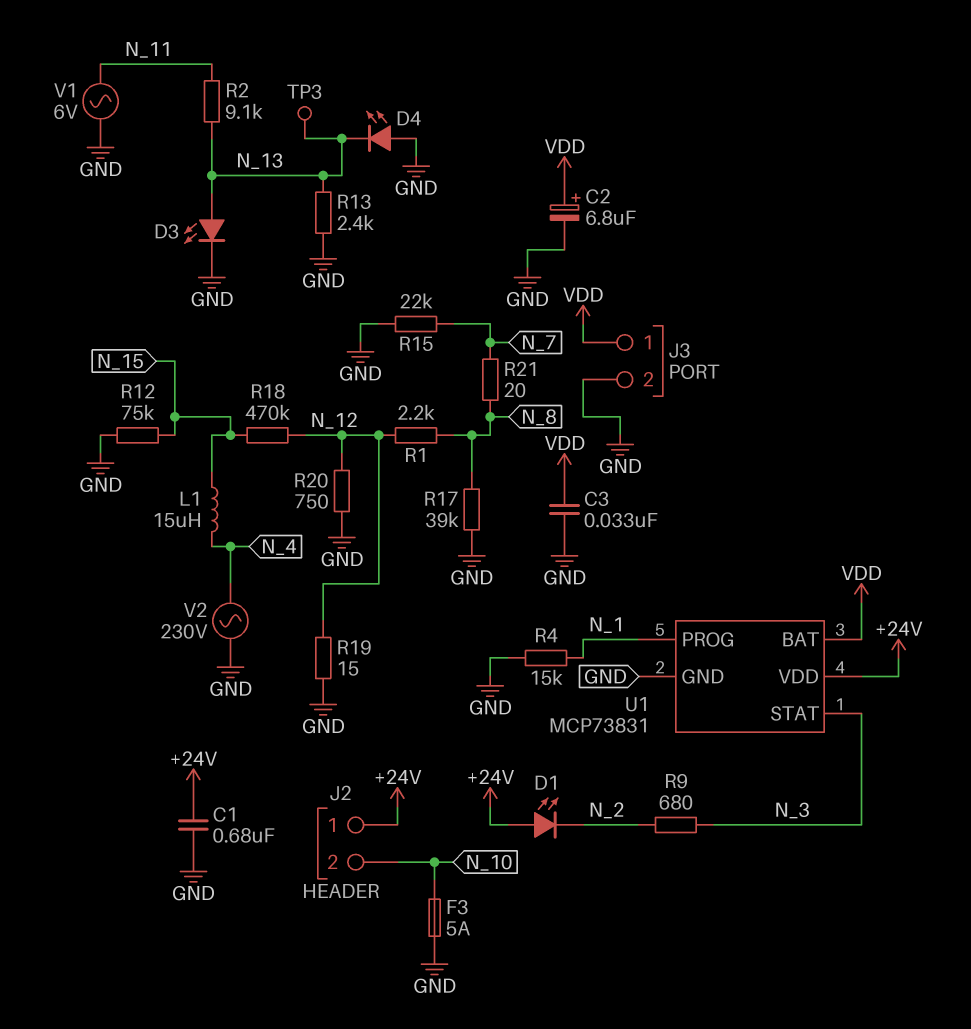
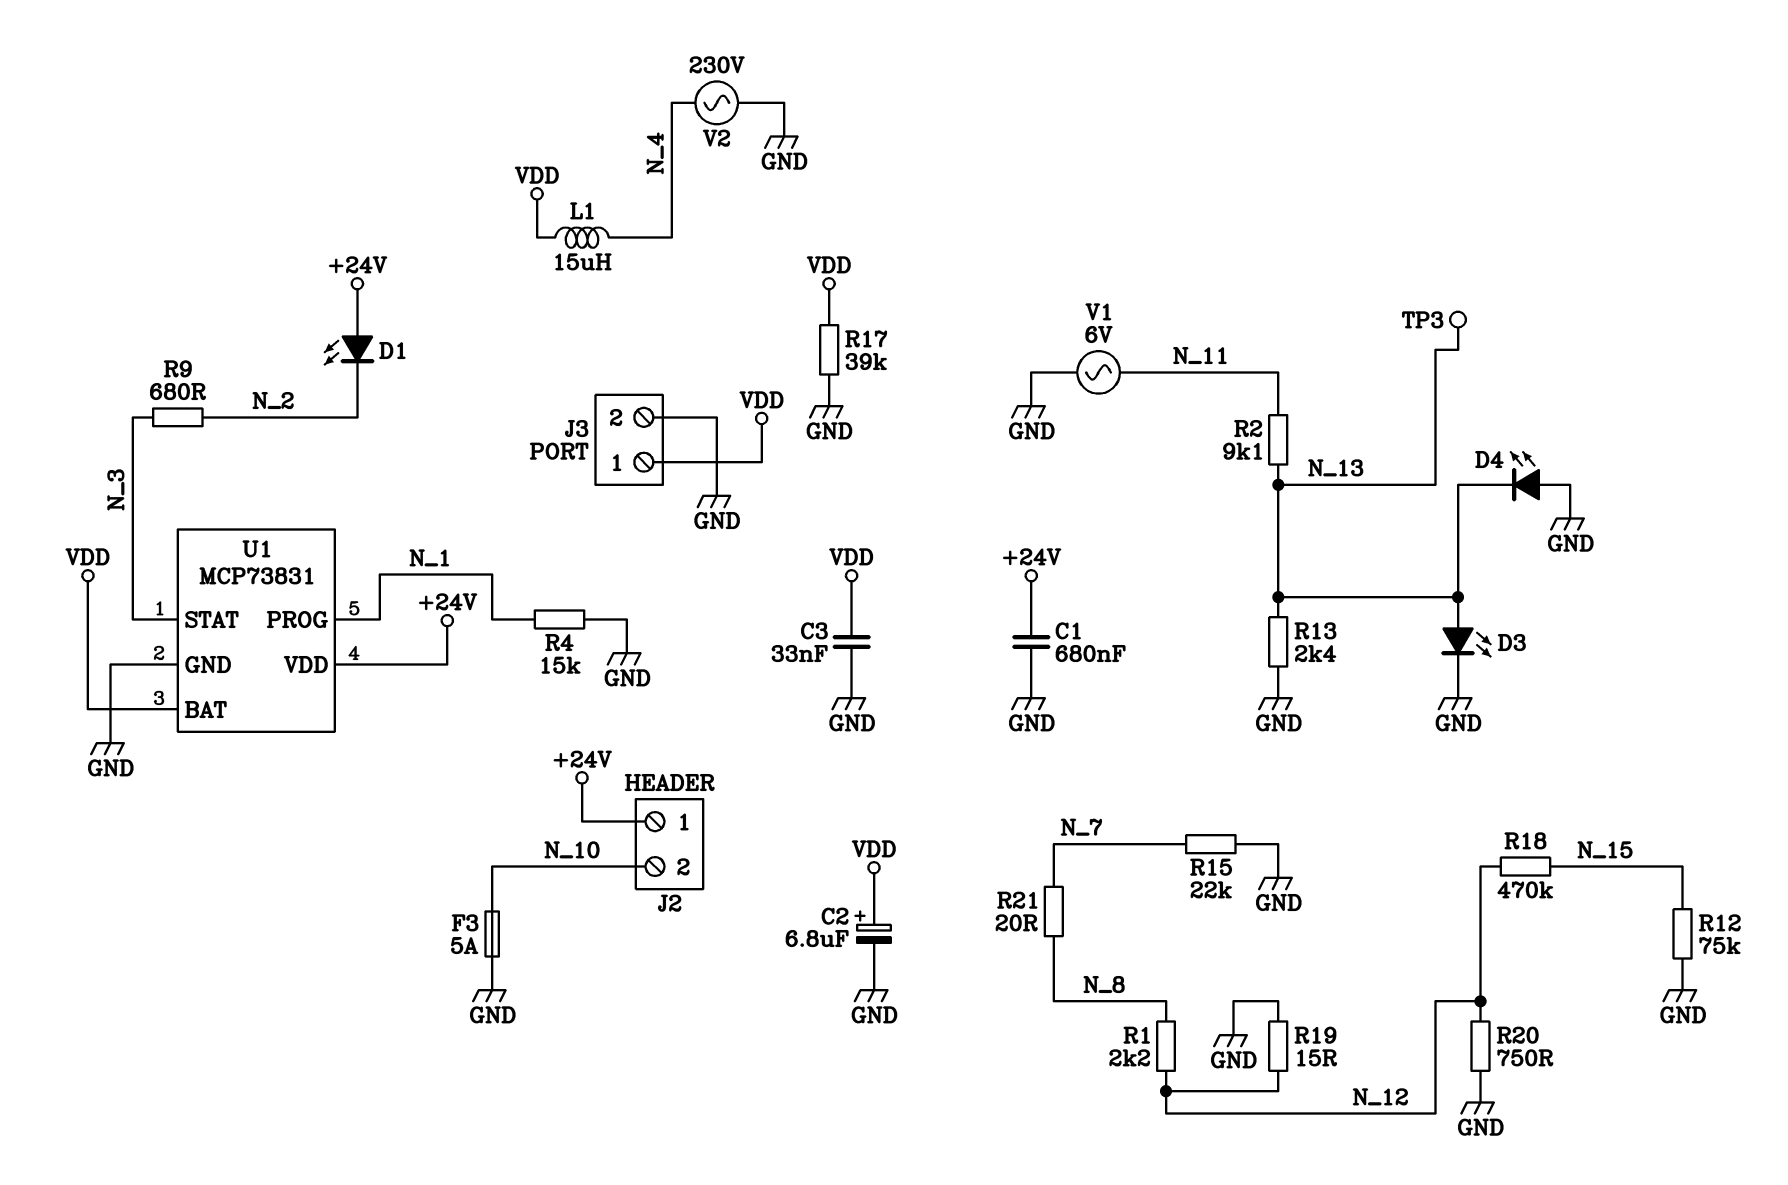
L1: 15uH (N_4, N_15) -> 15uH (N_4, VDD)
R17: 39k (GND, N_8) -> 39k (GND, VDD)

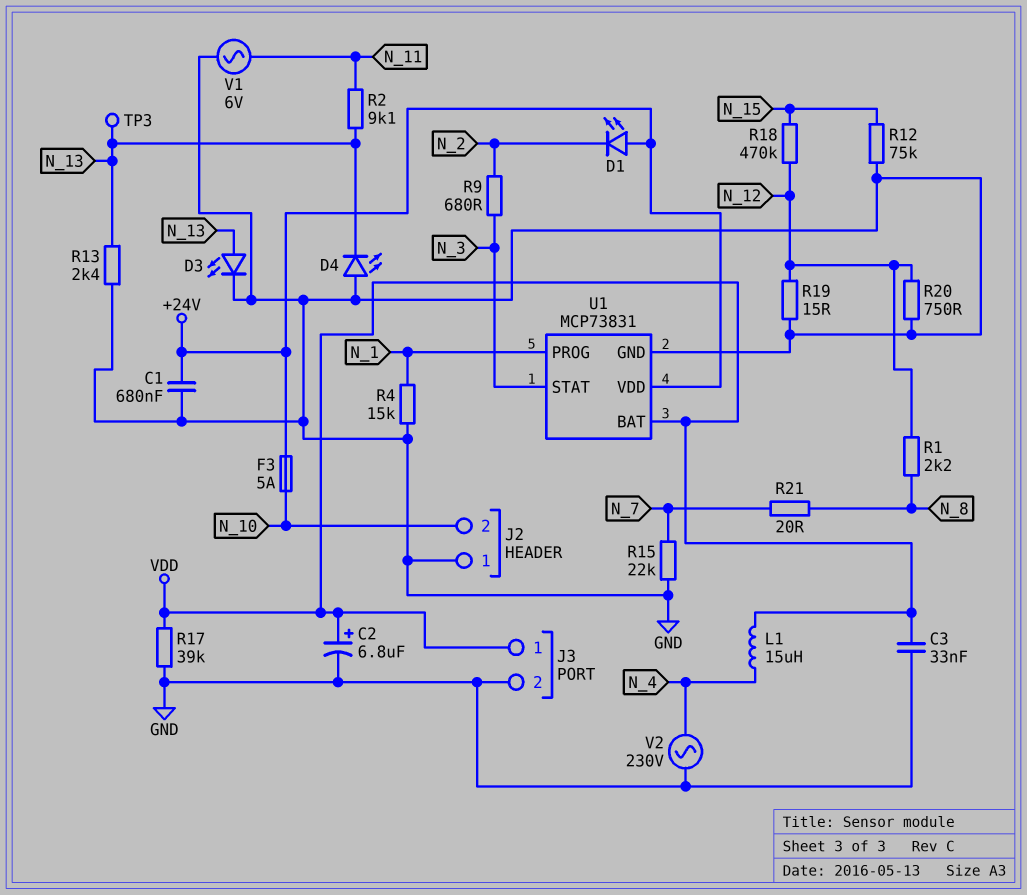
F3: 5A (GND, N_10) -> 5A (+24V, N_10)
J2 pin 1: +24V -> GND

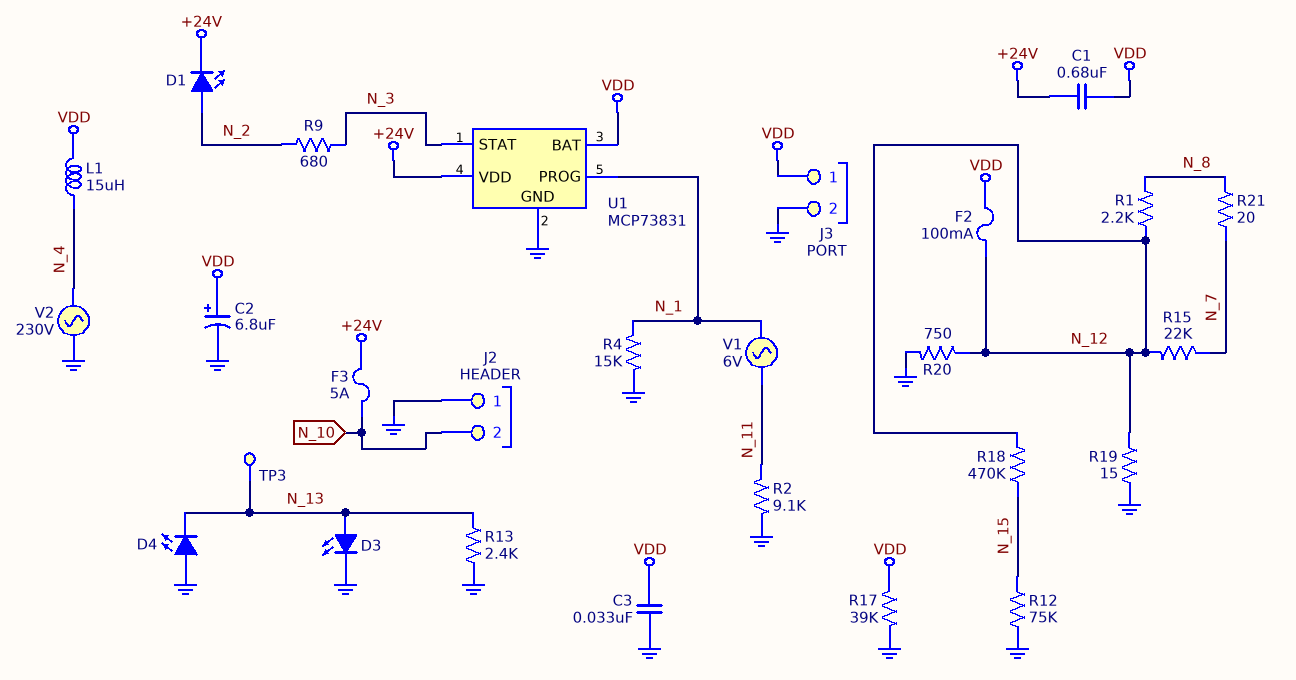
C1: 680nF (+24V, GND) -> 680nF (+24V, VDD)
D1: LED (A +24V, K N_2) -> LED (A N_2, K +24V)
F2: none -> 100mA (N_12, VDD)
R2: 9.1k (N_11, N_13) -> 9.1k (GND, N_11)
R15: 22k (GND, N_7) -> 22k (N_7, N_12)
V1: AC 6V (GND, N_11) -> AC 6V (N_1, N_11)

